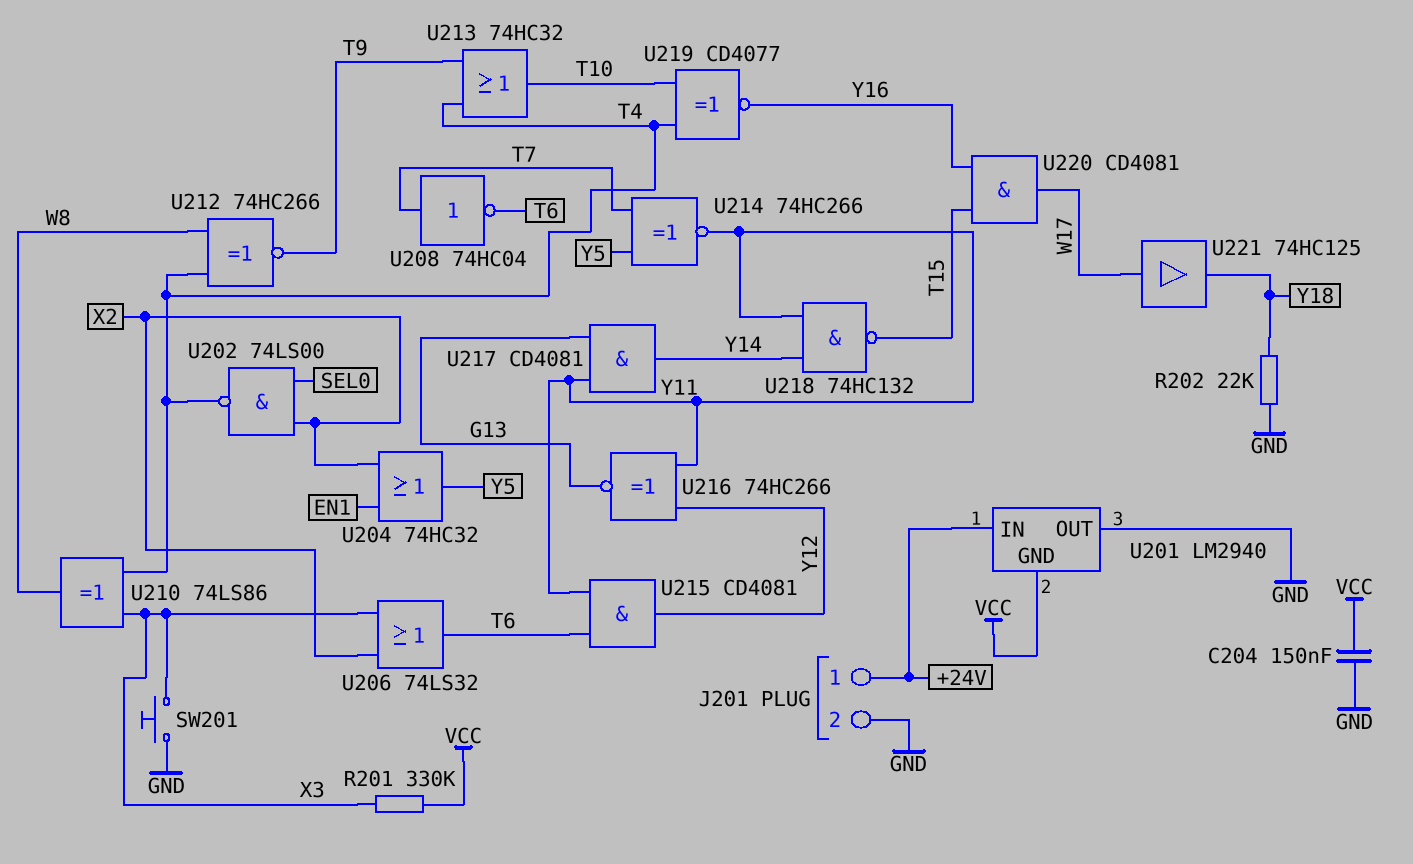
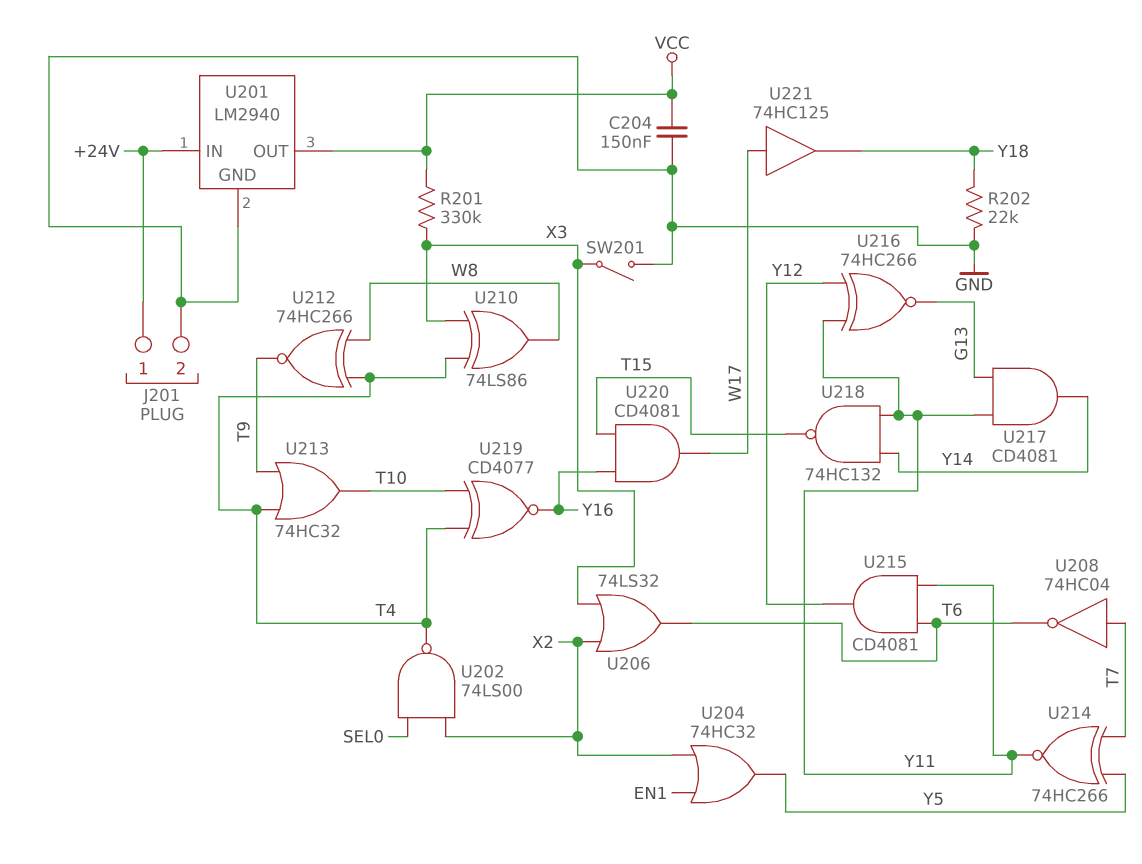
SW201: button (GND, X3) -> switch (GND, X3)
U201 pin GND: VCC -> GND
U201 pin OUT: GND -> VCC

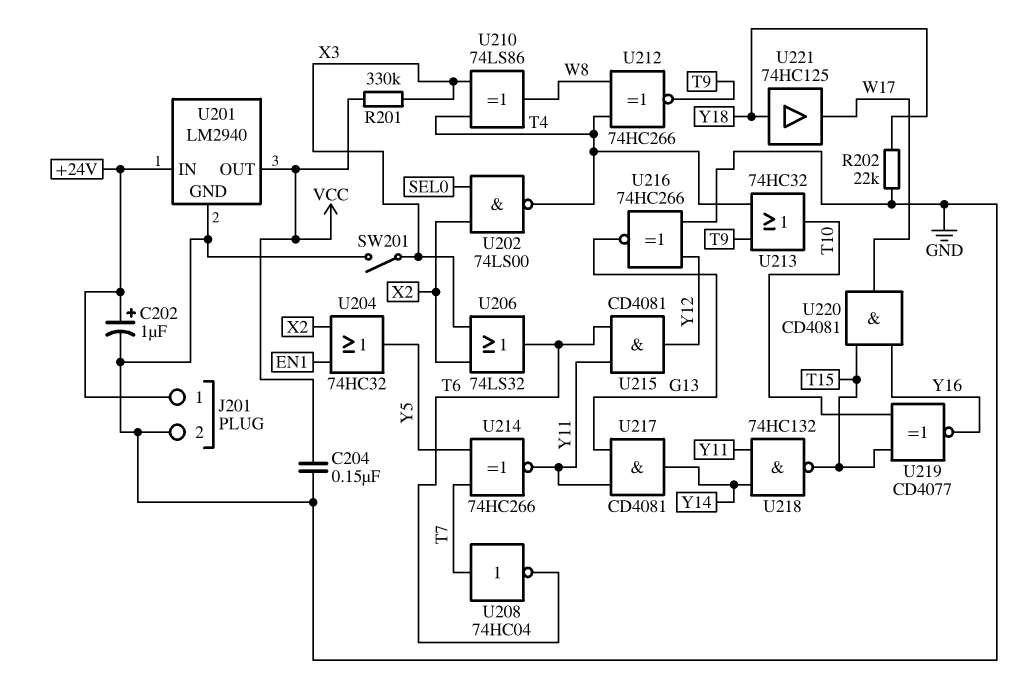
C202: none -> 1uF (plus +24V, minus GND)
U216: XNOR 74HC266 (in Y11, in Y12, out G13) -> XNOR 74HC266 (in GND, in Y12, out G13)
U219: XNOR CD4077 (in T4, in T10, out Y16) -> XNOR CD4077 (in T10, in T15, out Y16)
U221: buffer 74HC125 (in W17, out Y18) -> buffer 74HC125 (in Y18, out W17)

